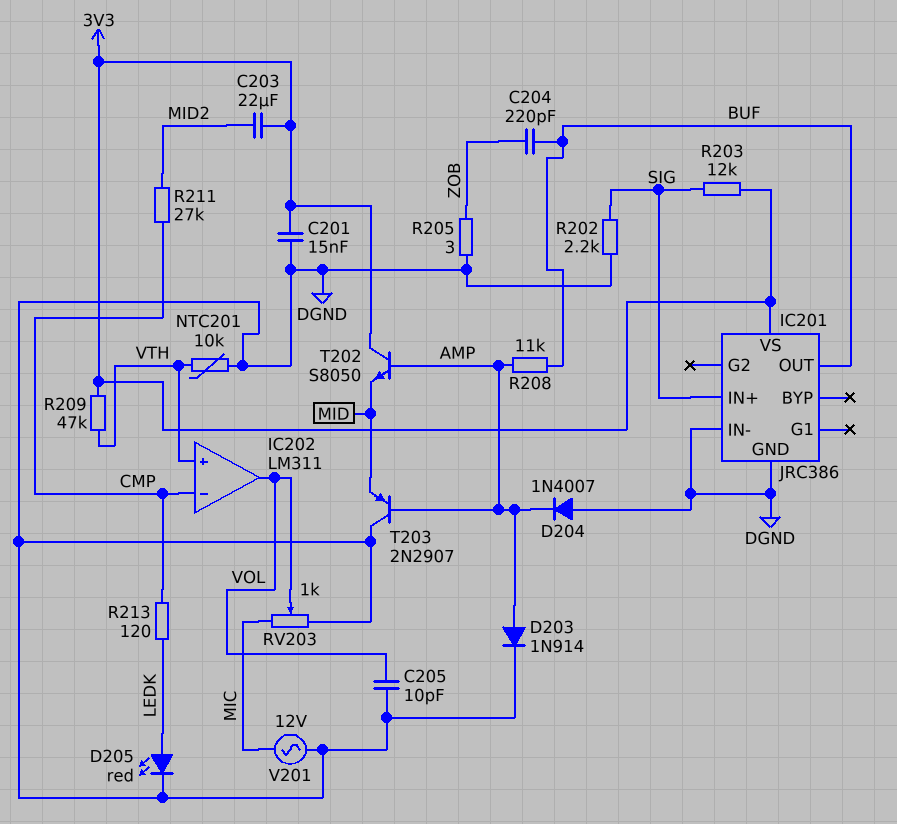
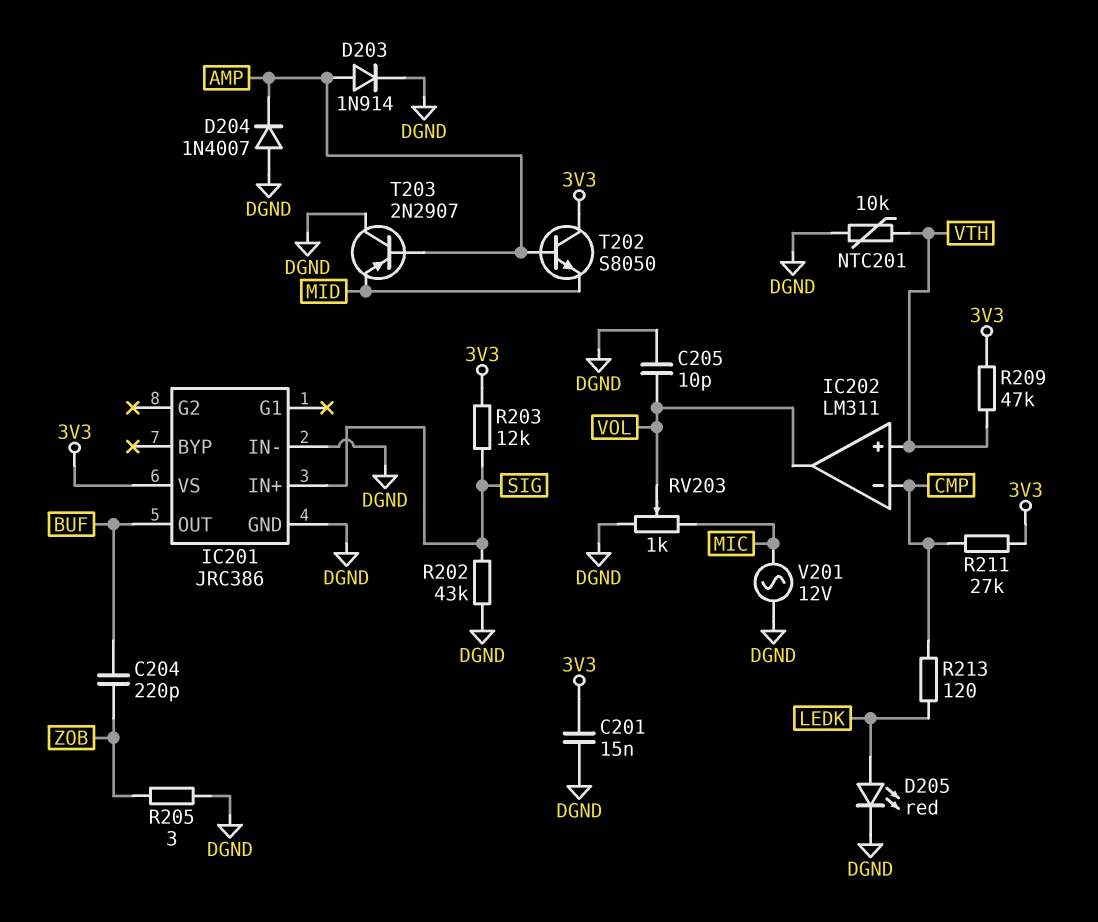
C203: 22uF (3V3, MID2) -> none
R202: 2.2k (DGND, SIG) -> 43k (DGND, SIG)
R208: 11k (AMP, BUF) -> none
R211: 27k (CMP, MID2) -> 27k (3V3, CMP)

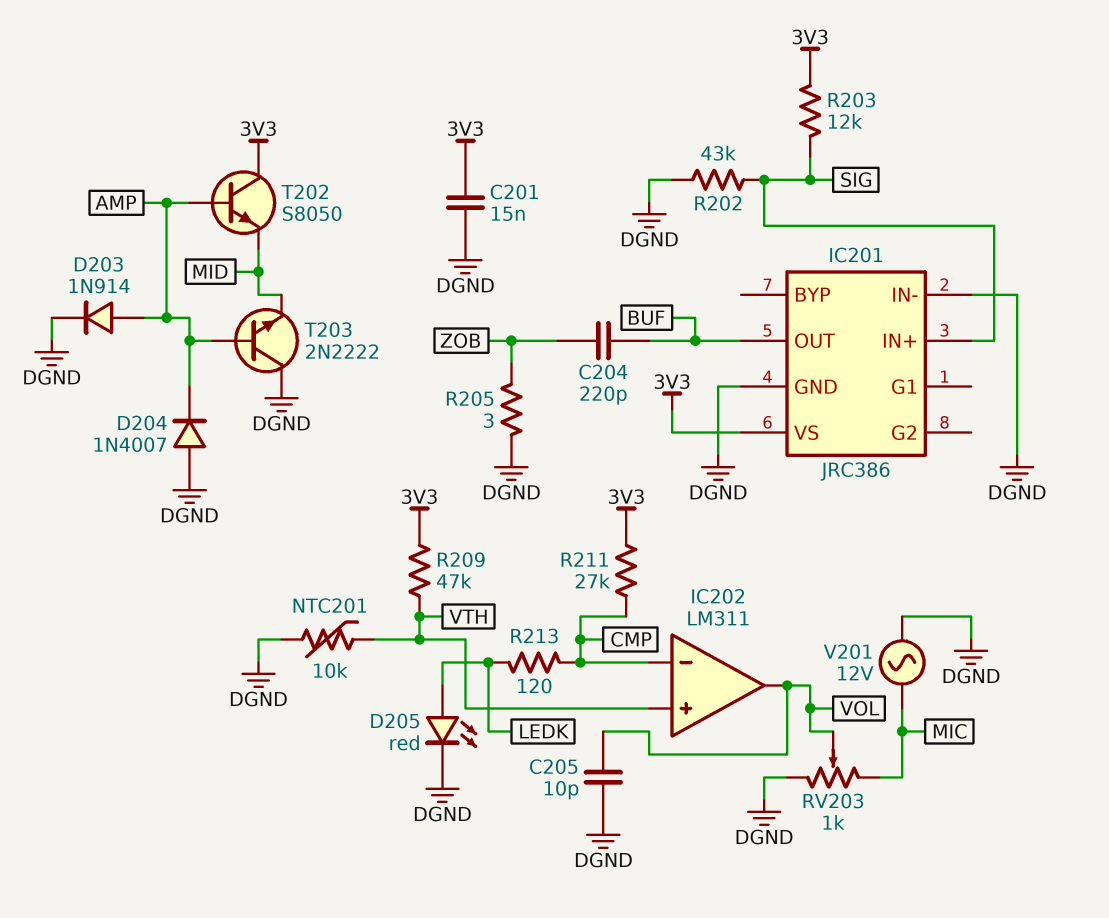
T203: PNP 2N2907 (B AMP, C DGND, E MID) -> NPN 2N2222 (B AMP, C DGND, E MID)

